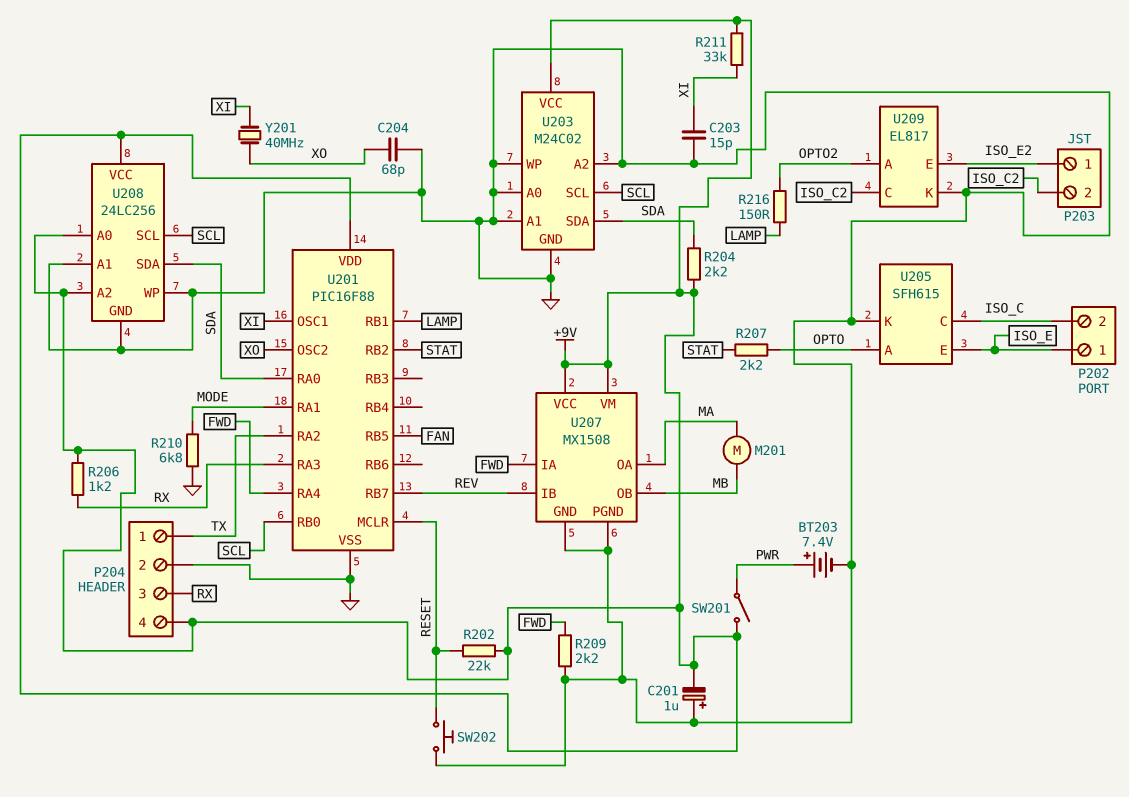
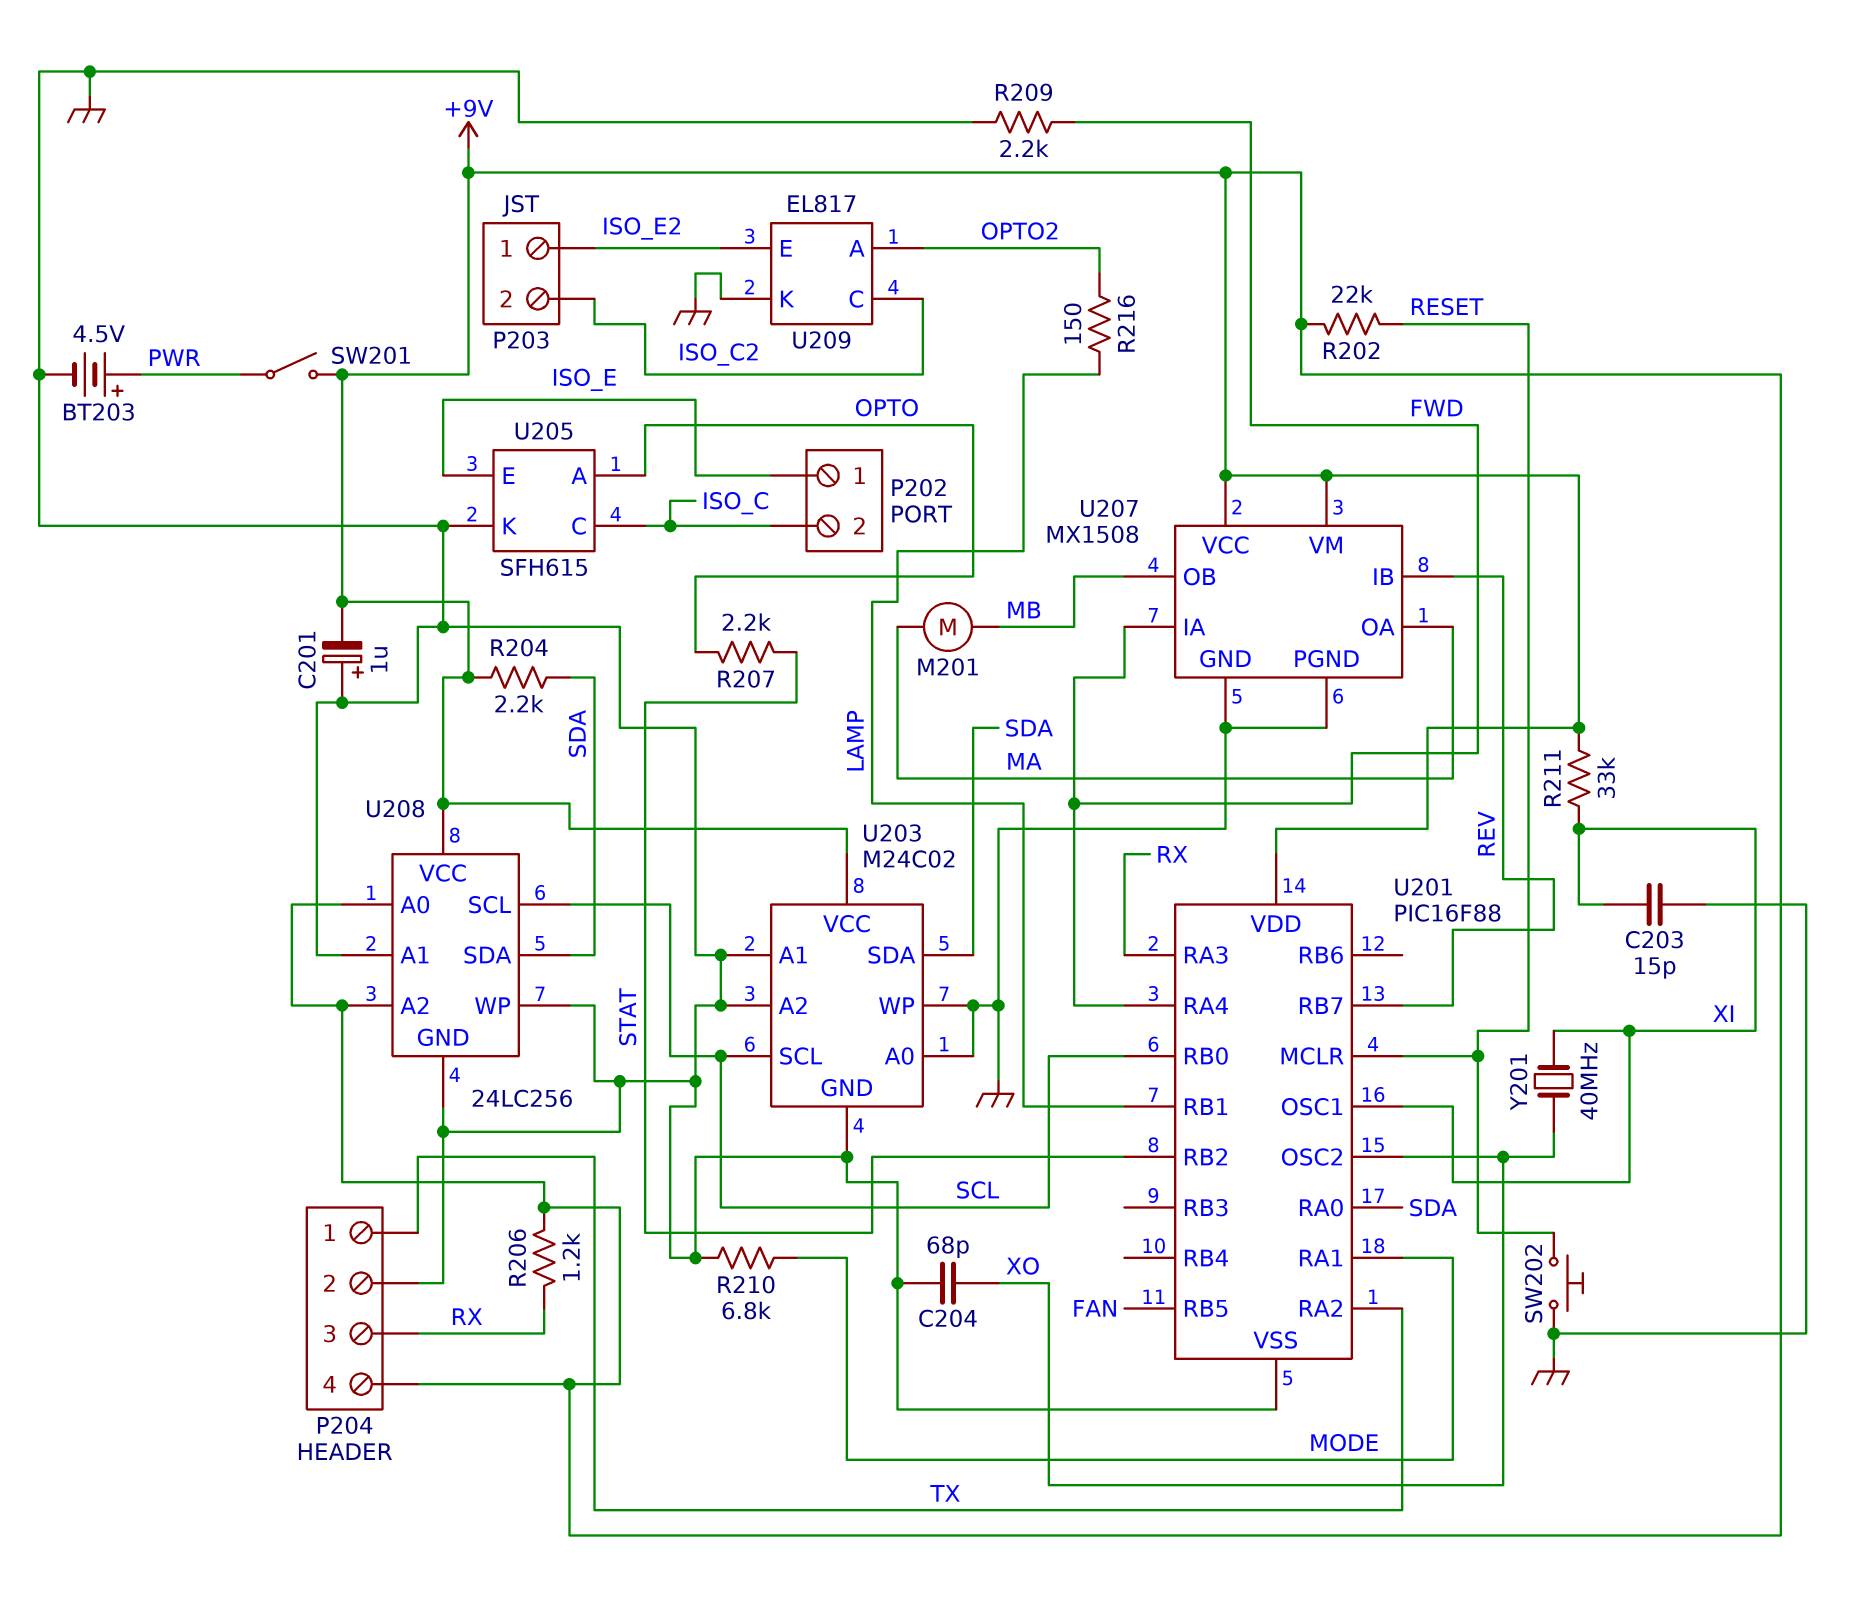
BT203: 7.4V (plus PWR, minus GND) -> 4.5V (plus PWR, minus GND)

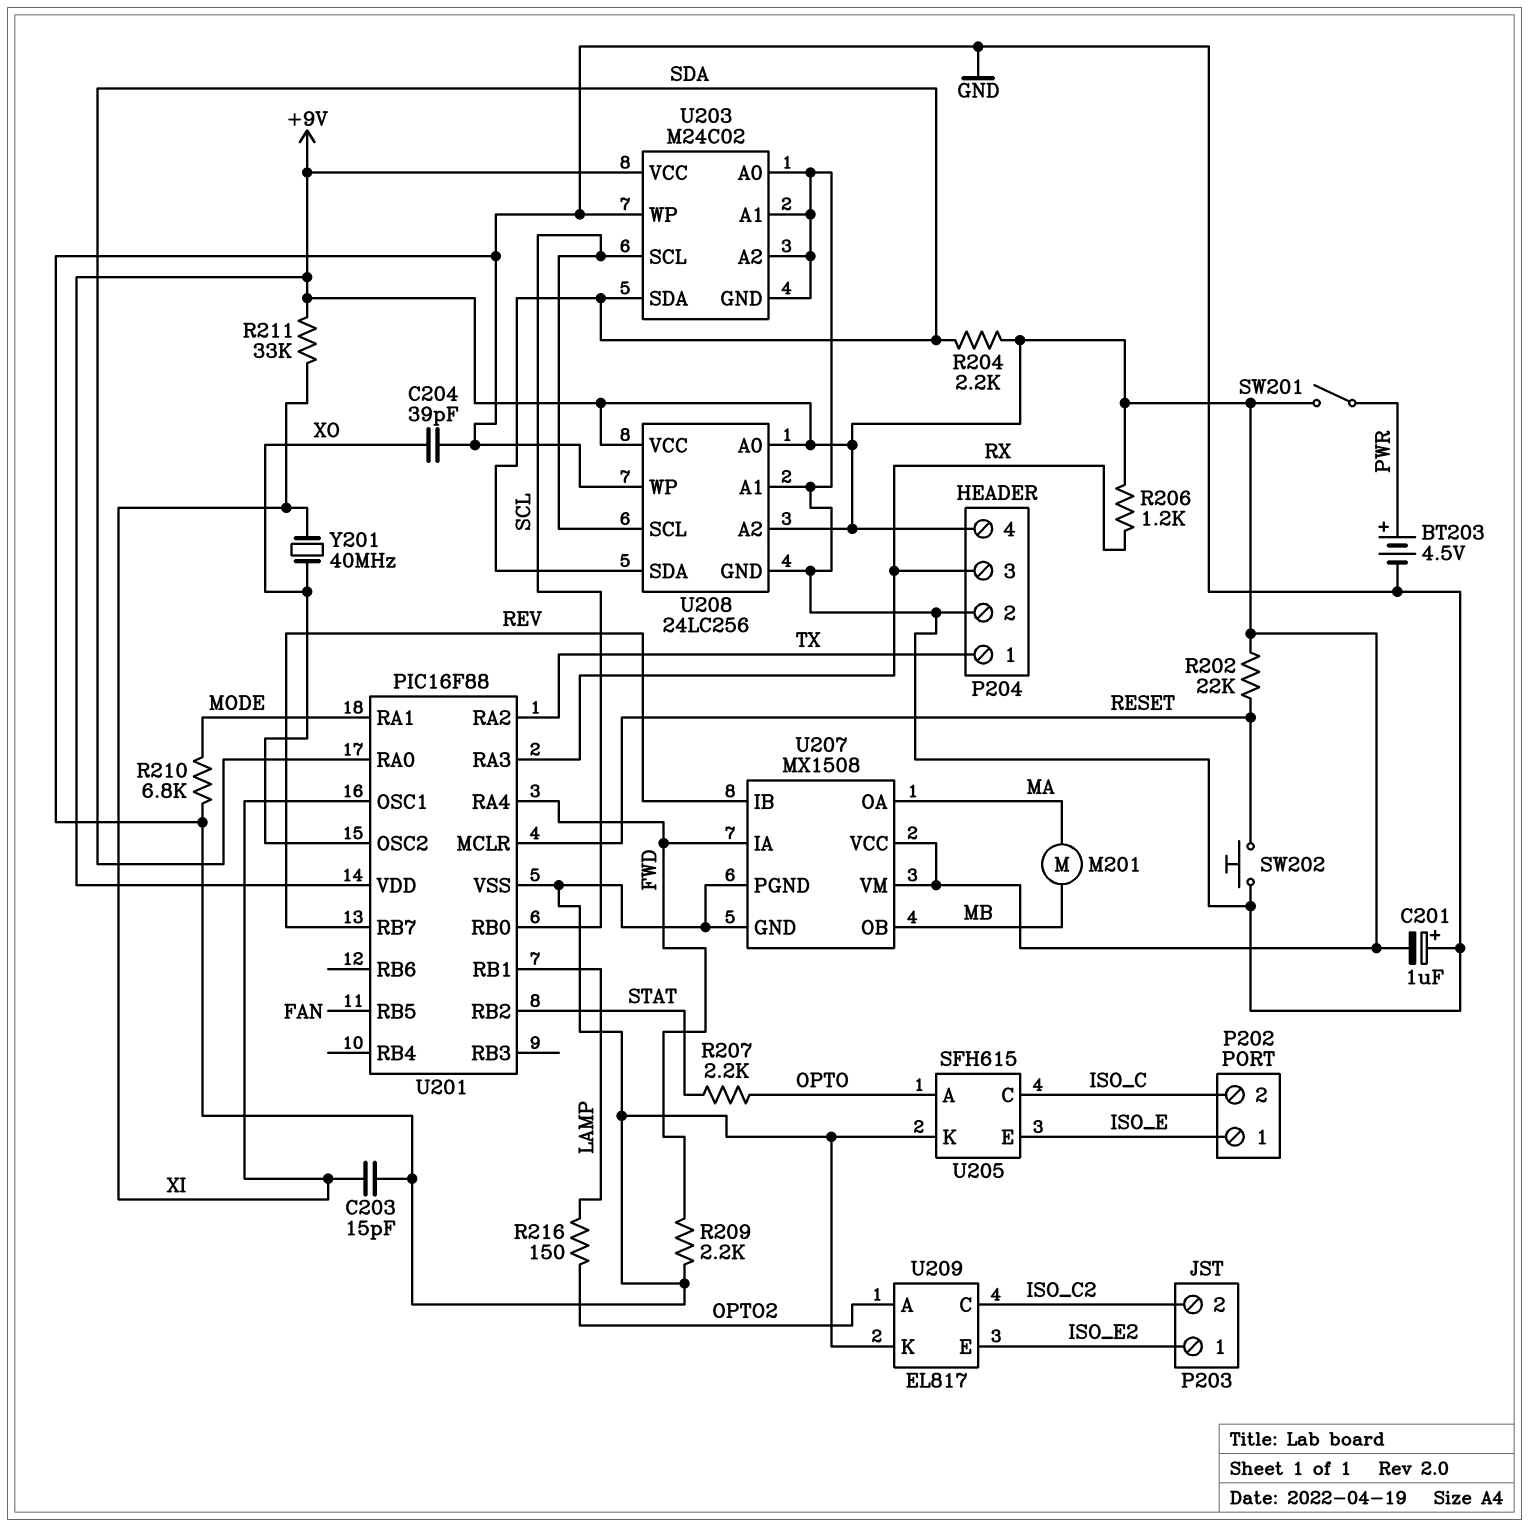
C204: 68pF (GND, XO) -> 39pF (GND, XO)

